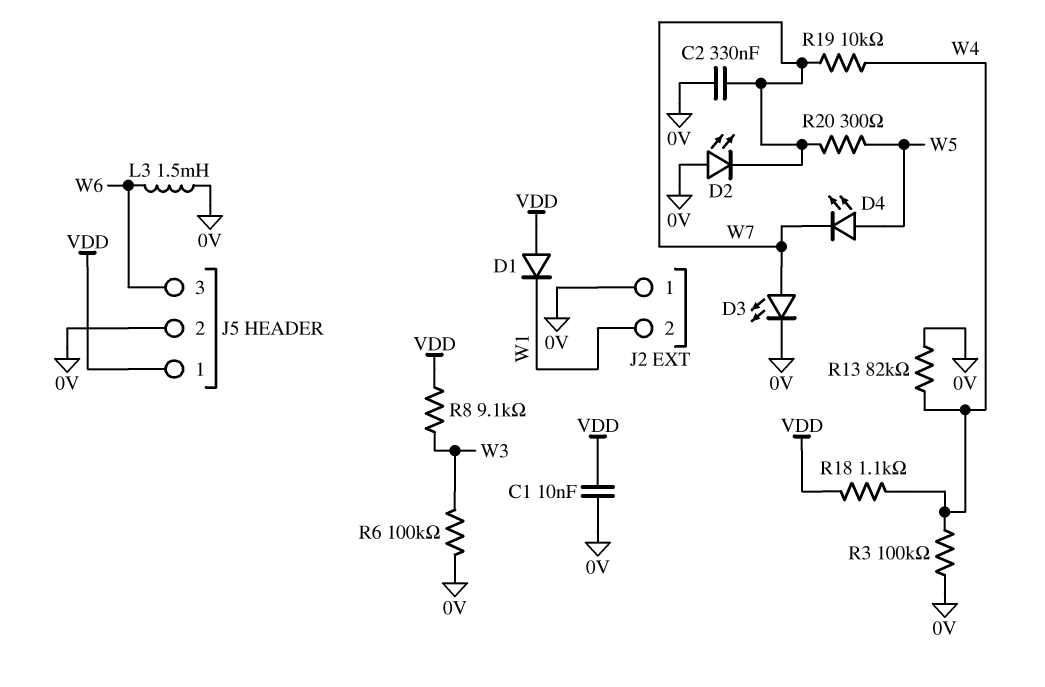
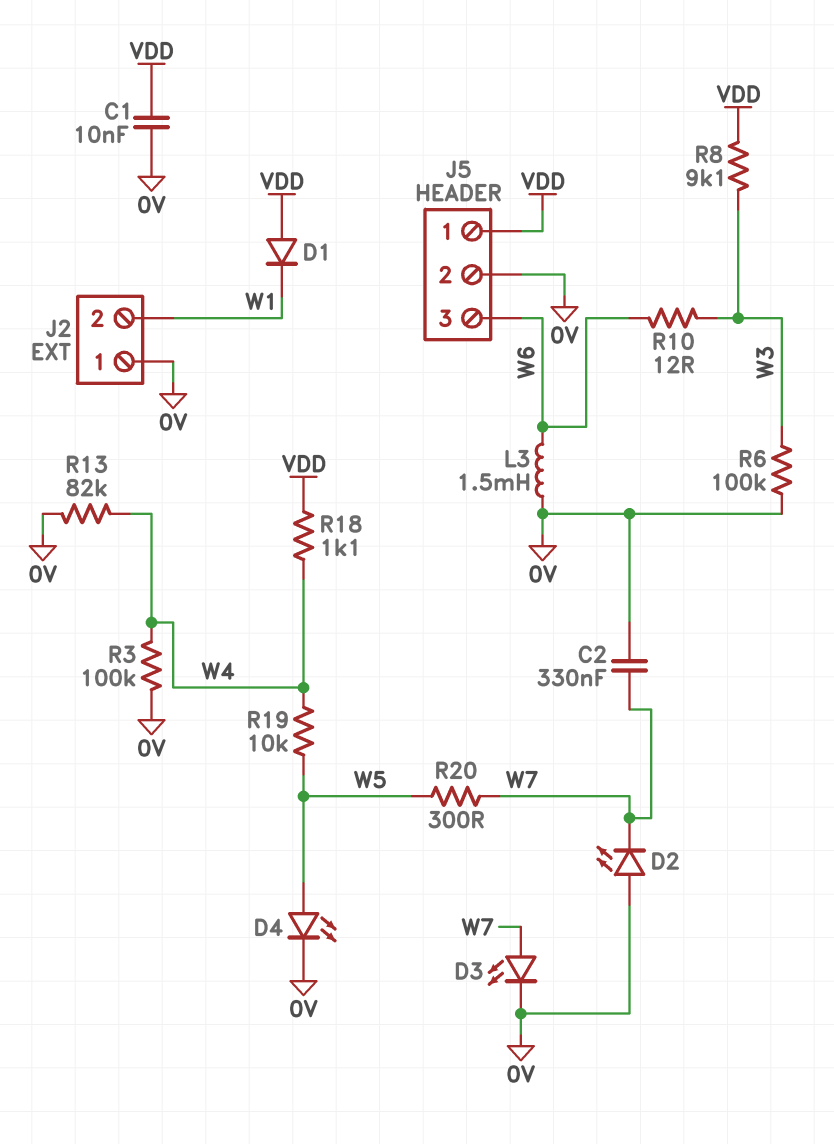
D4: LED (A W5, K W7) -> LED (A W5, K 0V)
R10: none -> 12 (W3, W6)
R19: 10k (W4, W7) -> 10k (W4, W5)

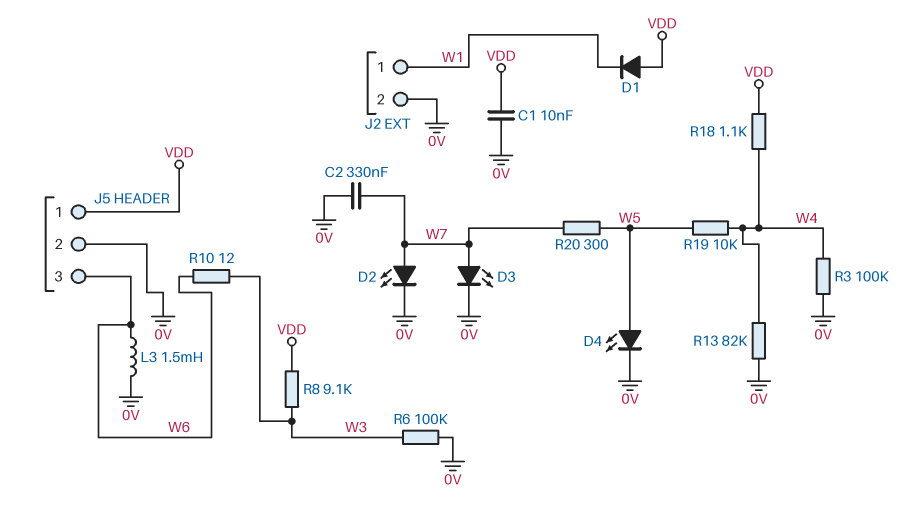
D2: LED (A 0V, K W7) -> LED (A W7, K 0V)
J2 pin 1: 0V -> W1
J2 pin 2: W1 -> 0V

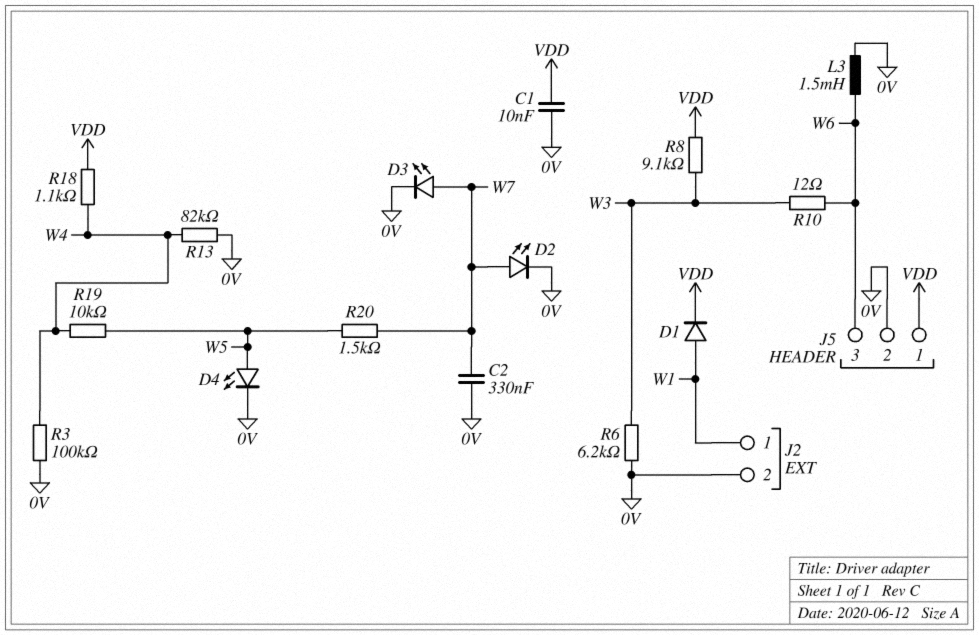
D1: diode (A VDD, K W1) -> diode (A W1, K VDD)
R6: 100k (0V, W3) -> 6.2k (0V, W3)
R20: 300 (W5, W7) -> 1.5k (W5, W7)

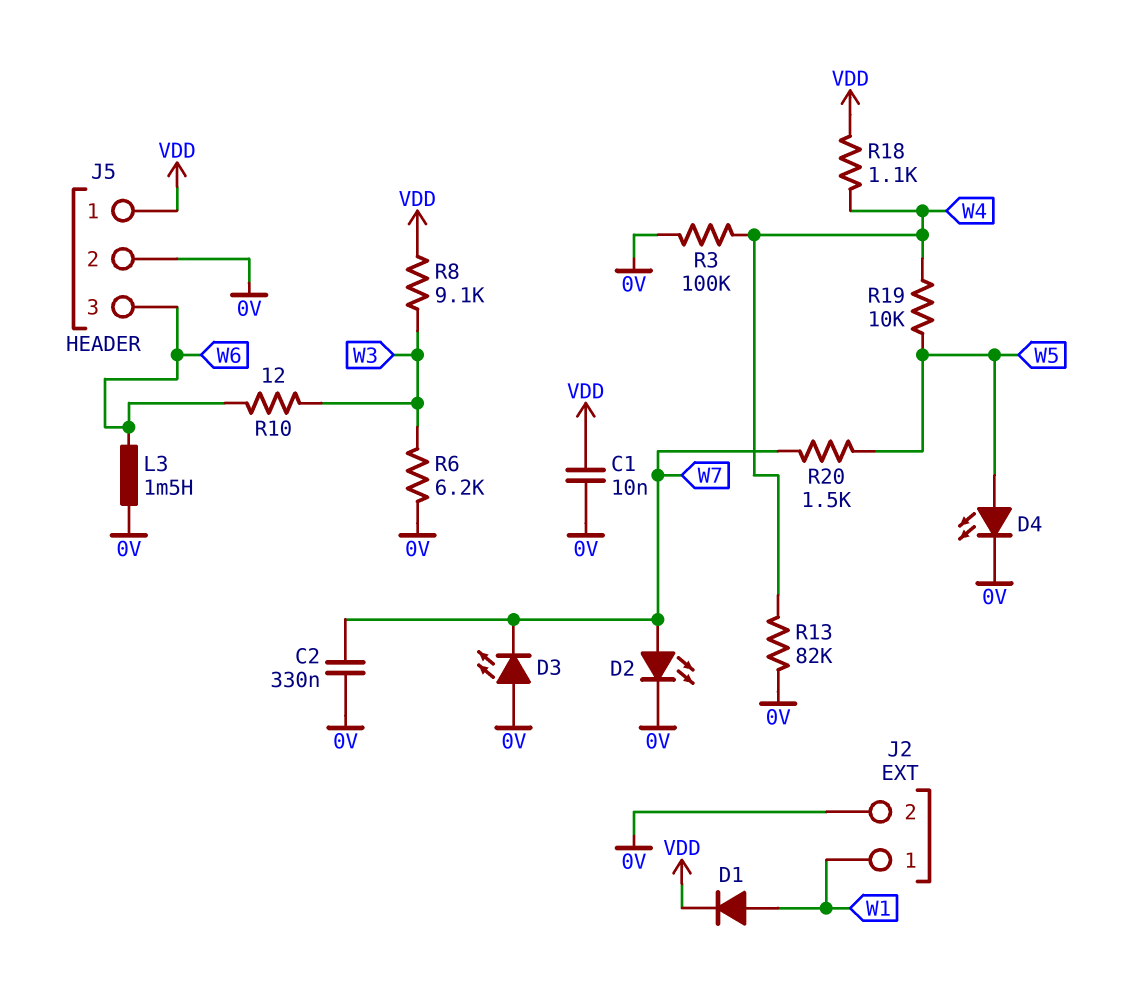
D3: LED (A W7, K 0V) -> LED (A 0V, K W7)

